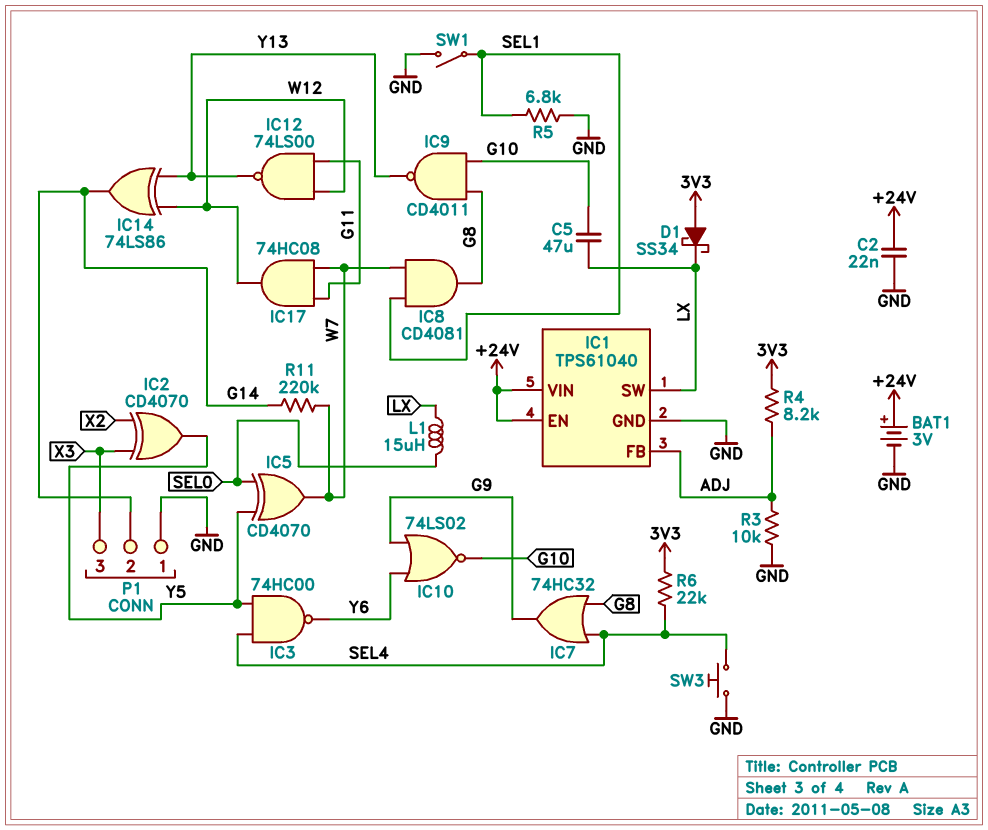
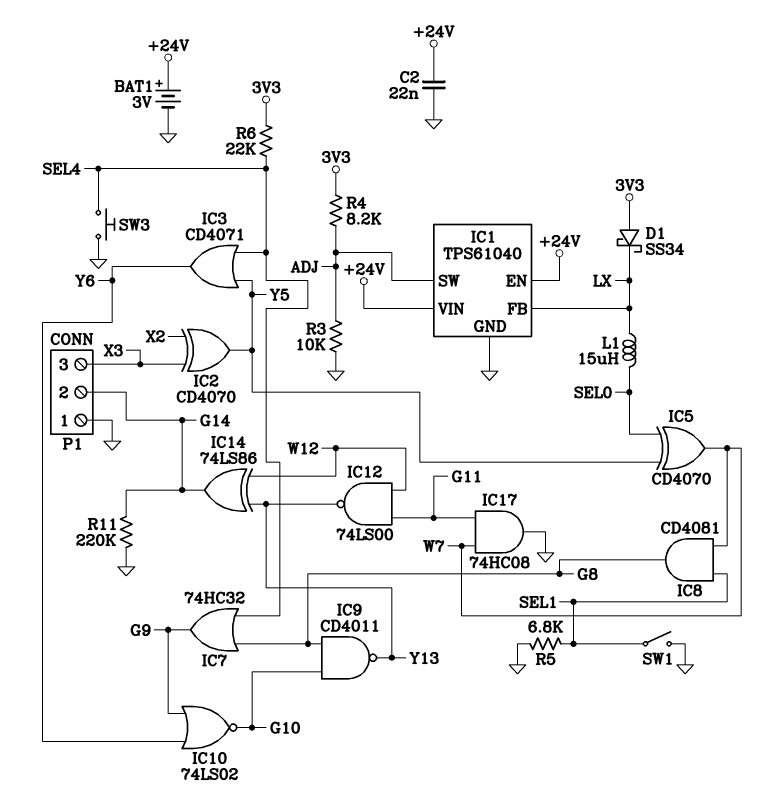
C5: 47uF (G10, LX) -> none
IC1 pin FB: ADJ -> LX
IC1 pin SW: LX -> ADJ
IC3: NAND 74HC00 (in SEL4, in Y5, out Y6) -> OR CD4071 (in SEL4, in Y5, out Y6)
IC17: AND 74HC08 (in G11, in W7, out W12) -> AND 74HC08 (in G11, in W7, out GND)
R11: 220k (G14, W7) -> 220k (G14, GND)

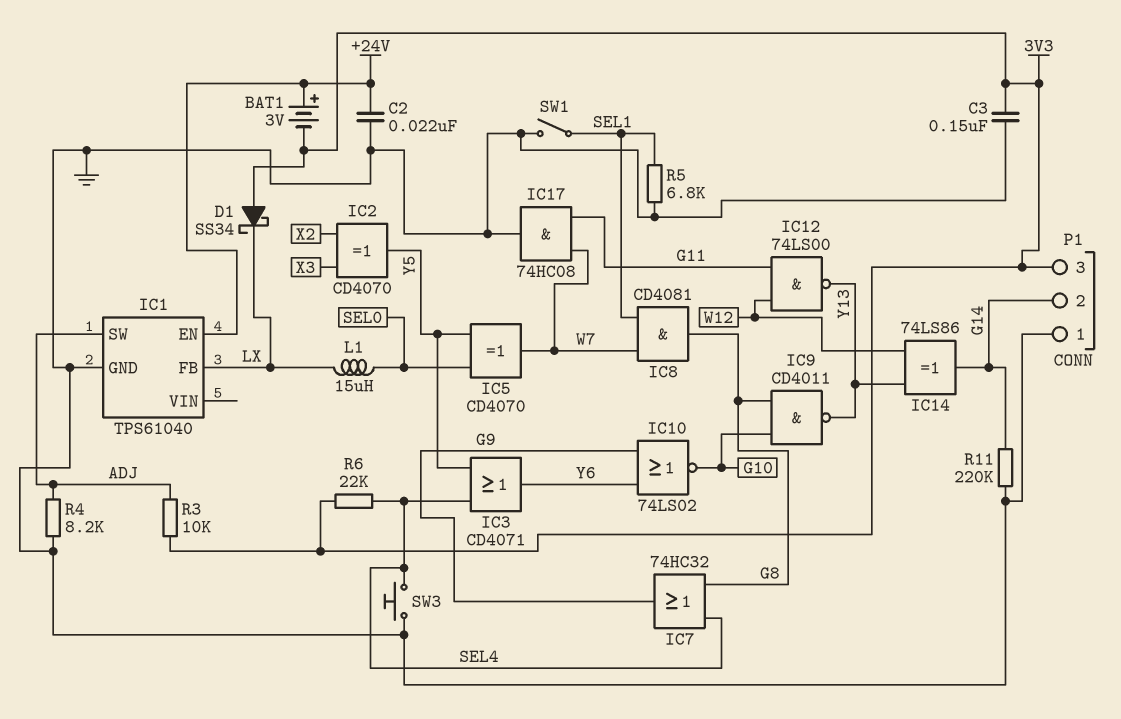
BAT1: 3V (plus +24V, minus GND) -> 3V (plus +24V, minus 3V3)
C3: none -> 150nF (3V3, GND)
IC1 pin VIN: +24V -> none
P1 pin 3: X3 -> 3V3
R3: 10k (ADJ, GND) -> 10k (3V3, ADJ)
R4: 8.2k (3V3, ADJ) -> 8.2k (ADJ, GND)

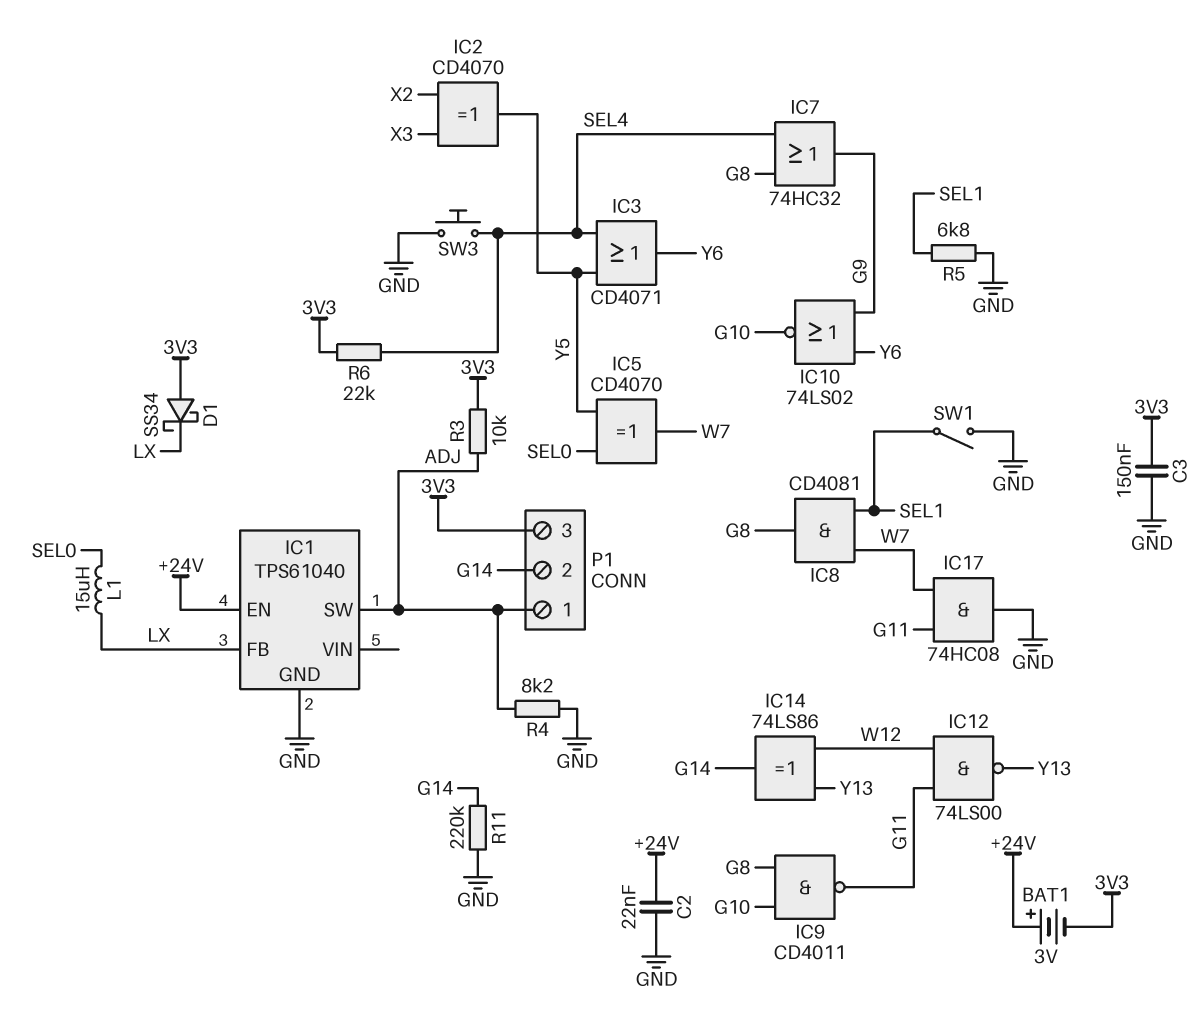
IC9: NAND CD4011 (in G8, in G10, out Y13) -> NAND CD4011 (in G8, in G10, out G11)
P1 pin 1: GND -> ADJ

